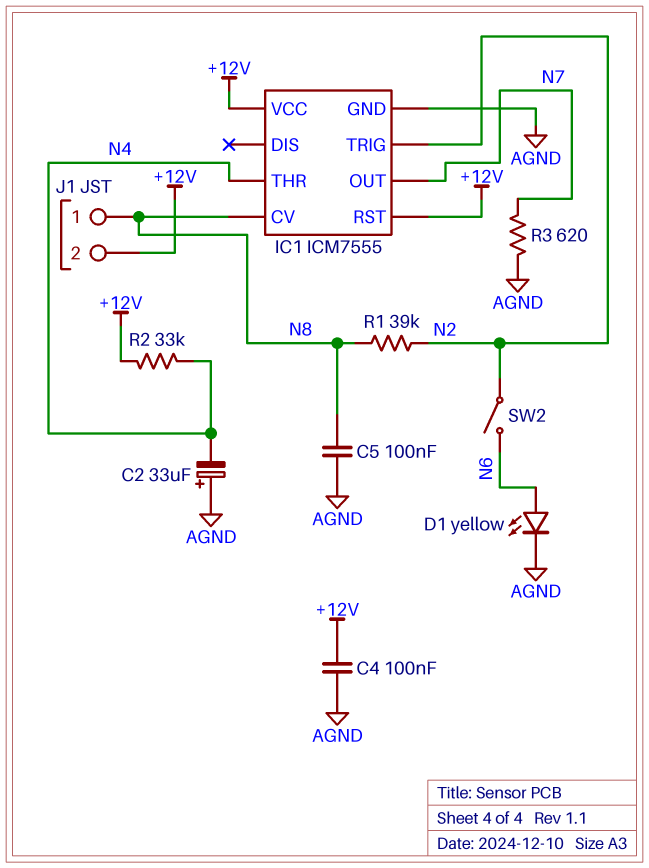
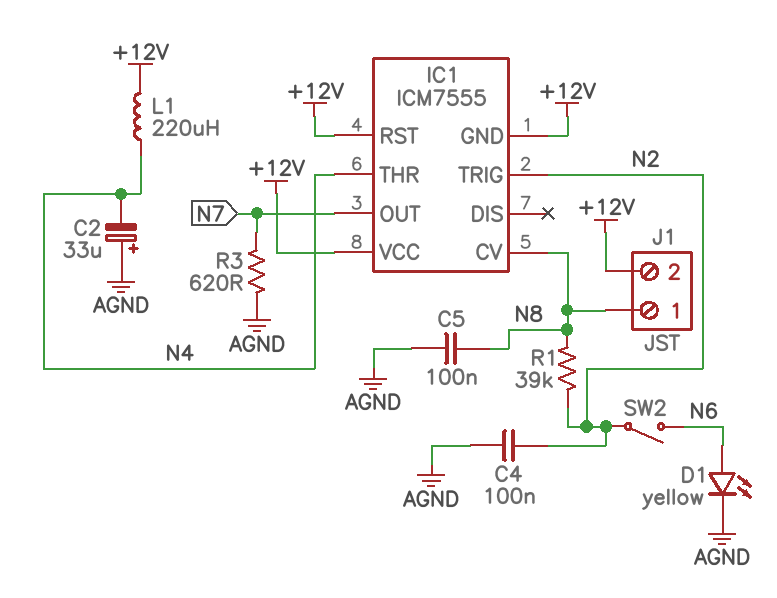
C4: 100nF (+12V, AGND) -> 100nF (AGND, N2)
IC1 pin GND: AGND -> +12V
L1: none -> 220uH (+12V, N4)
R2: 33k (+12V, N4) -> none

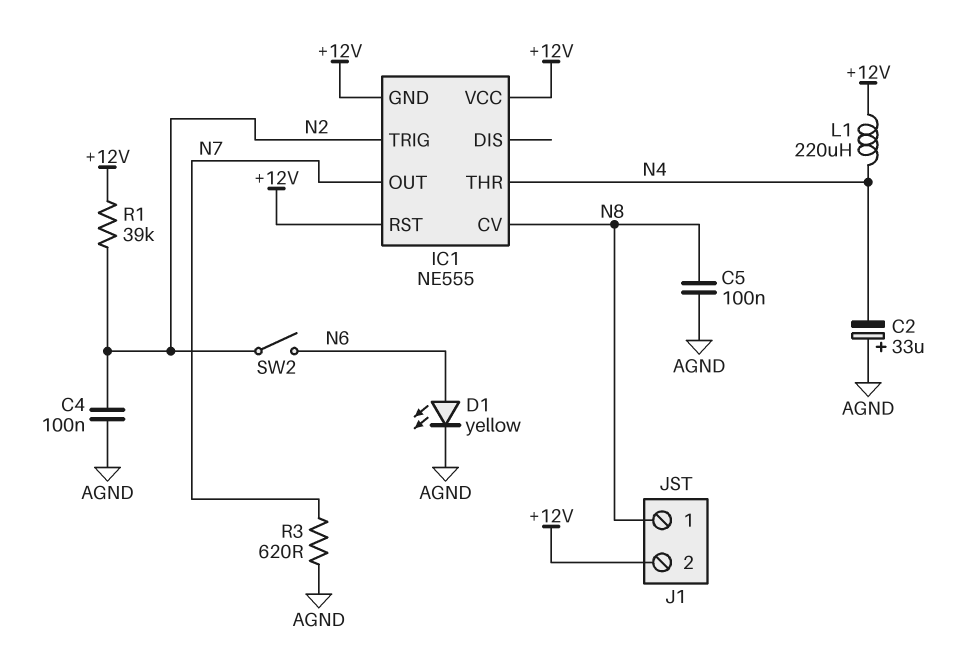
IC1: ICM7555 -> NE555
R1: 39k (N2, N8) -> 39k (+12V, N2)

